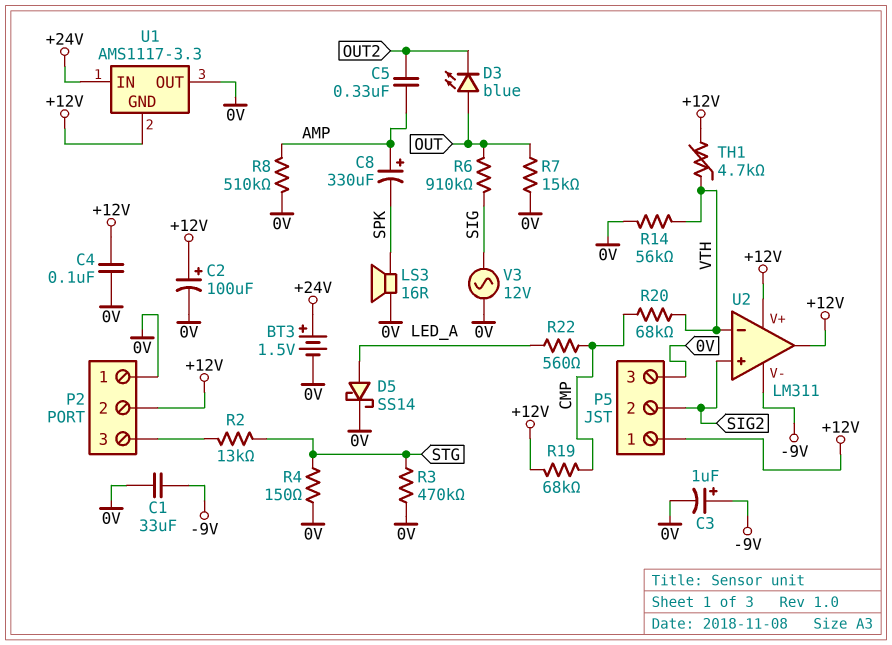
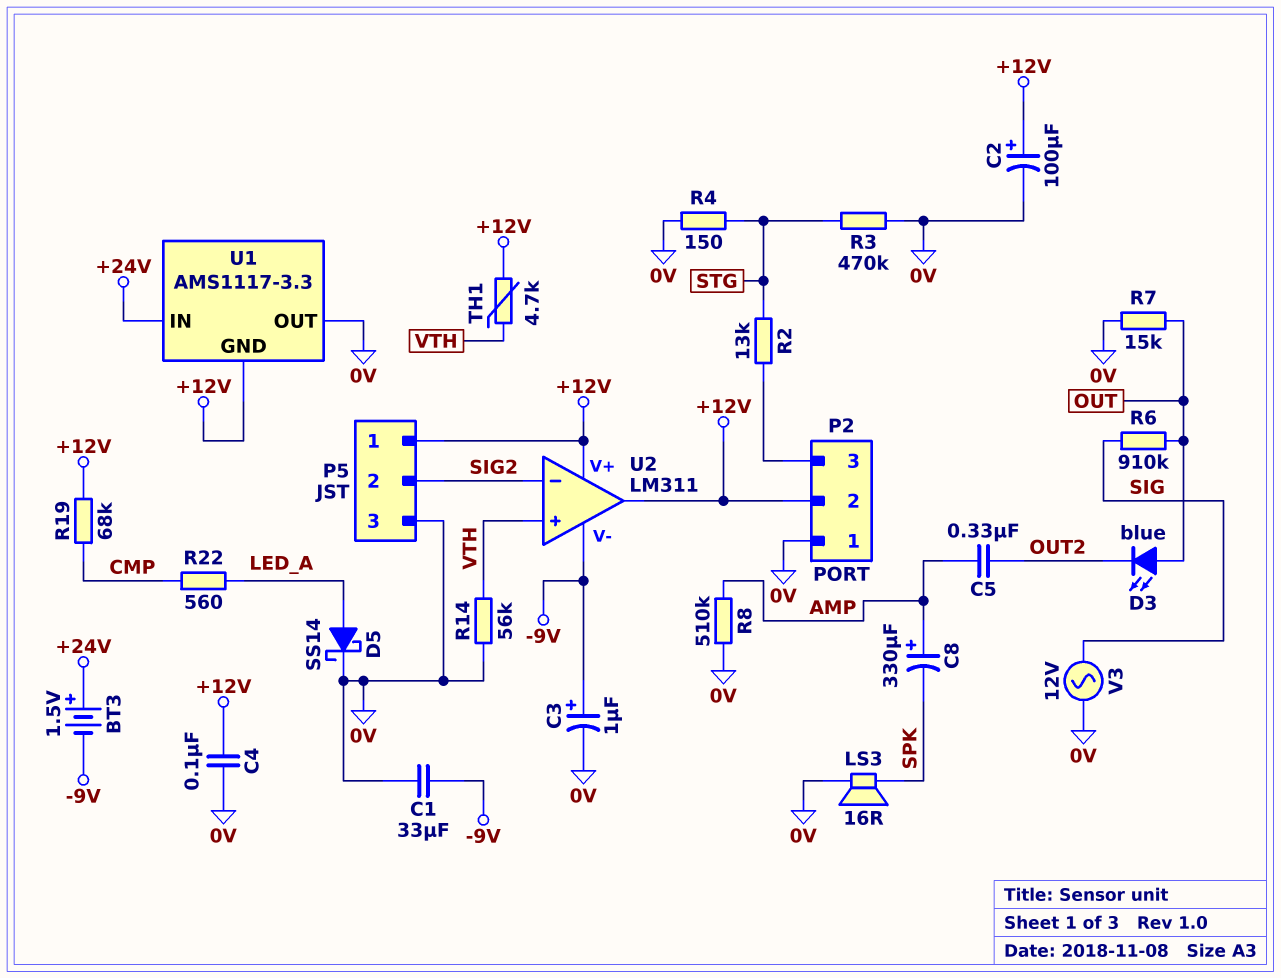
BT3: 1.5V (plus +24V, minus 0V) -> 1.5V (plus +24V, minus -9V)
R20: 68k (CMP, VTH) -> none
U2 pin in+: SIG2 -> VTH
U2 pin in-: VTH -> SIG2

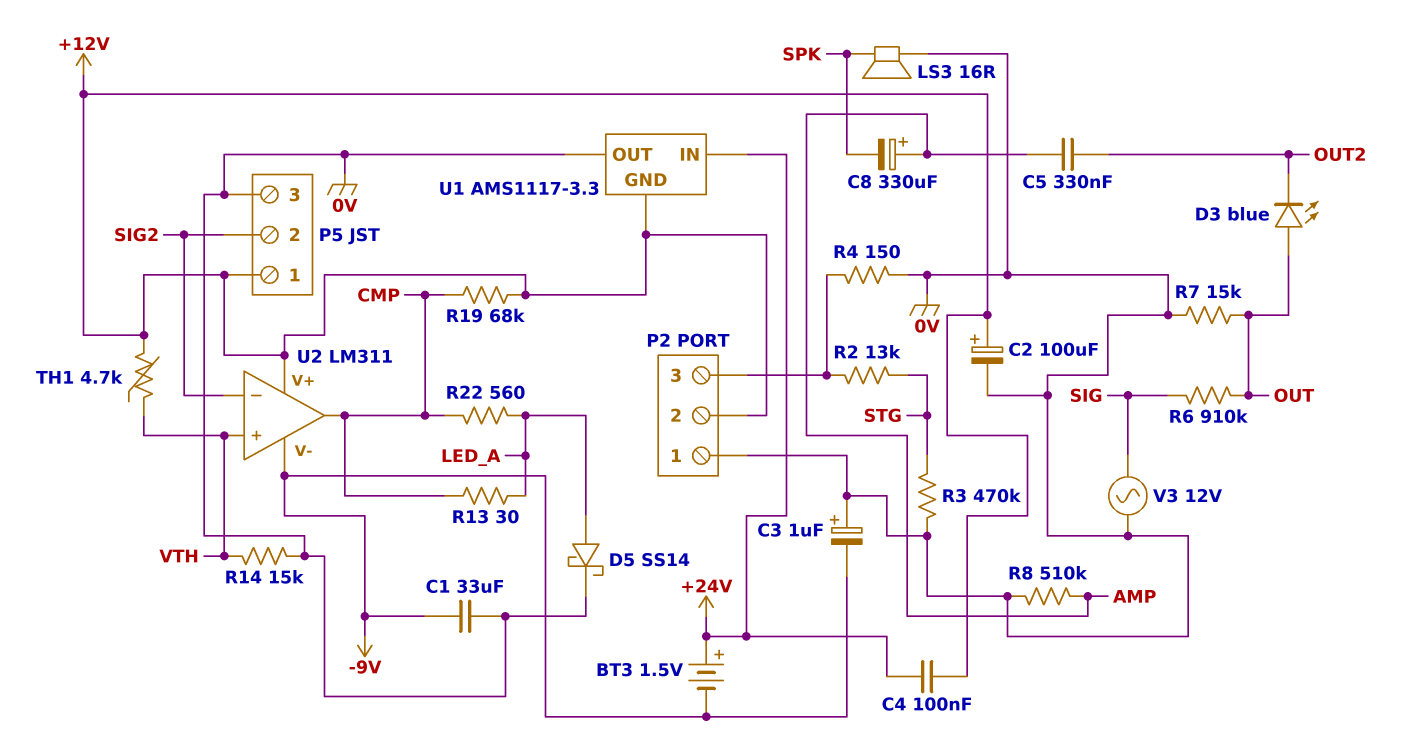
C3: 1uF (plus -9V, minus 0V) -> 1uF (plus 0V, minus -9V)
C4: 100nF (+12V, 0V) -> 100nF (+12V, +24V)
R4: 150 (0V, STG) -> 150 (0V, P2/3)
R13: none -> 30 (CMP, LED_A)
R14: 56k (0V, VTH) -> 15k (0V, VTH)
U2 pin out: +12V -> CMP

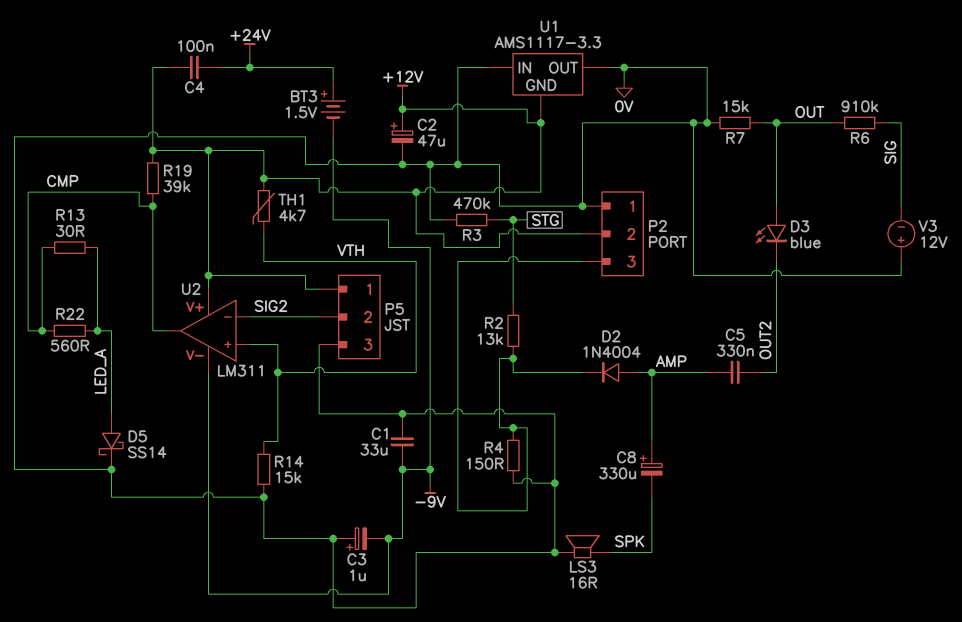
C2: 100uF (plus +12V, minus 0V) -> 47uF (plus +12V, minus 0V)
D2: none -> diode 1N4004 (A AMP, K P2/3)
R8: 510k (0V, AMP) -> none
R19: 68k (+12V, CMP) -> 39k (+12V, CMP)
U1 pin IN: +24V -> 0V
V3: AC 12V (0V, SIG) -> 12V (plus 0V, minus SIG)

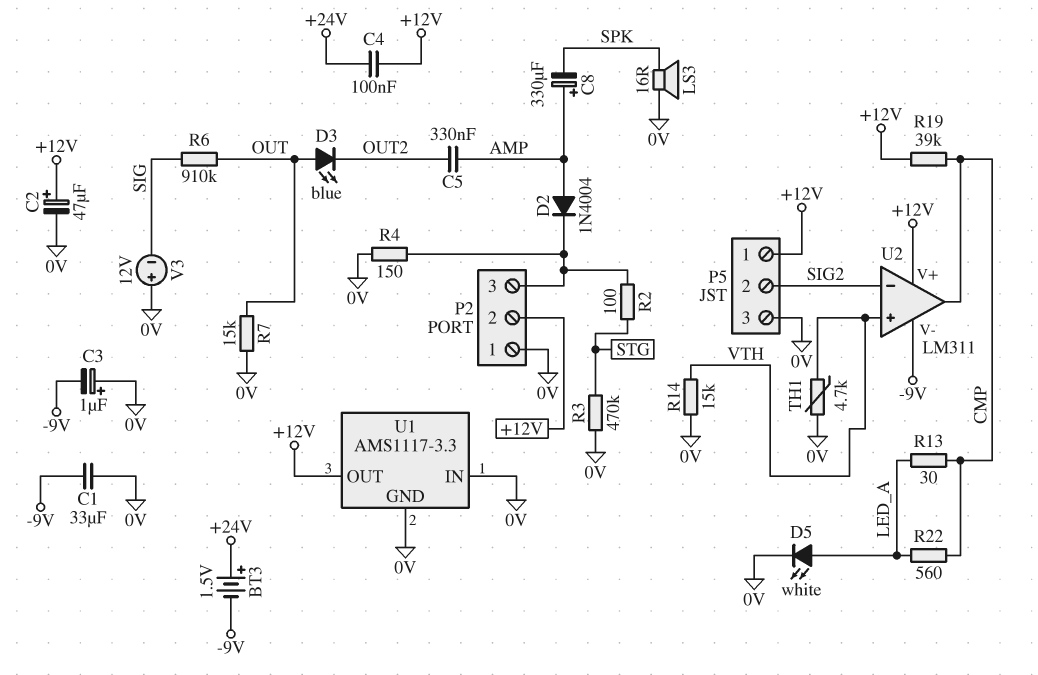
D5: schottky SS14 (A LED_A, K 0V) -> LED white (A LED_A, K 0V)
R2: 13k (P2/3, STG) -> 100 (P2/3, STG)
TH1: 4.7k (+12V, VTH) -> 4.7k (0V, VTH)
U1 pin GND: +12V -> 0V
U1 pin OUT: 0V -> +12V

